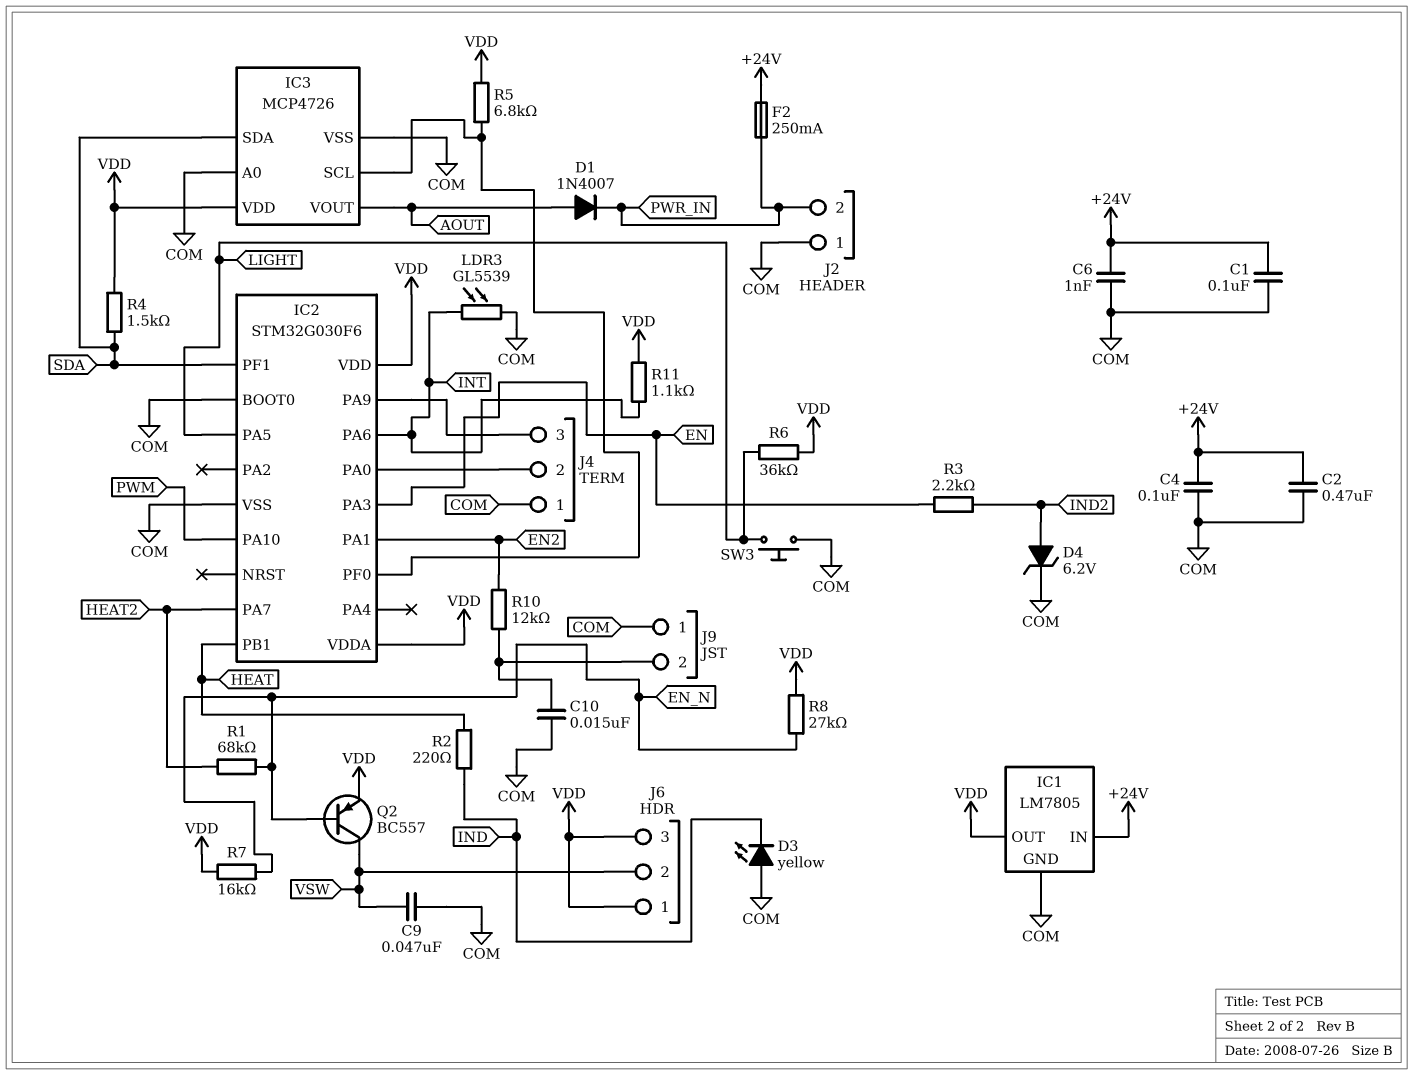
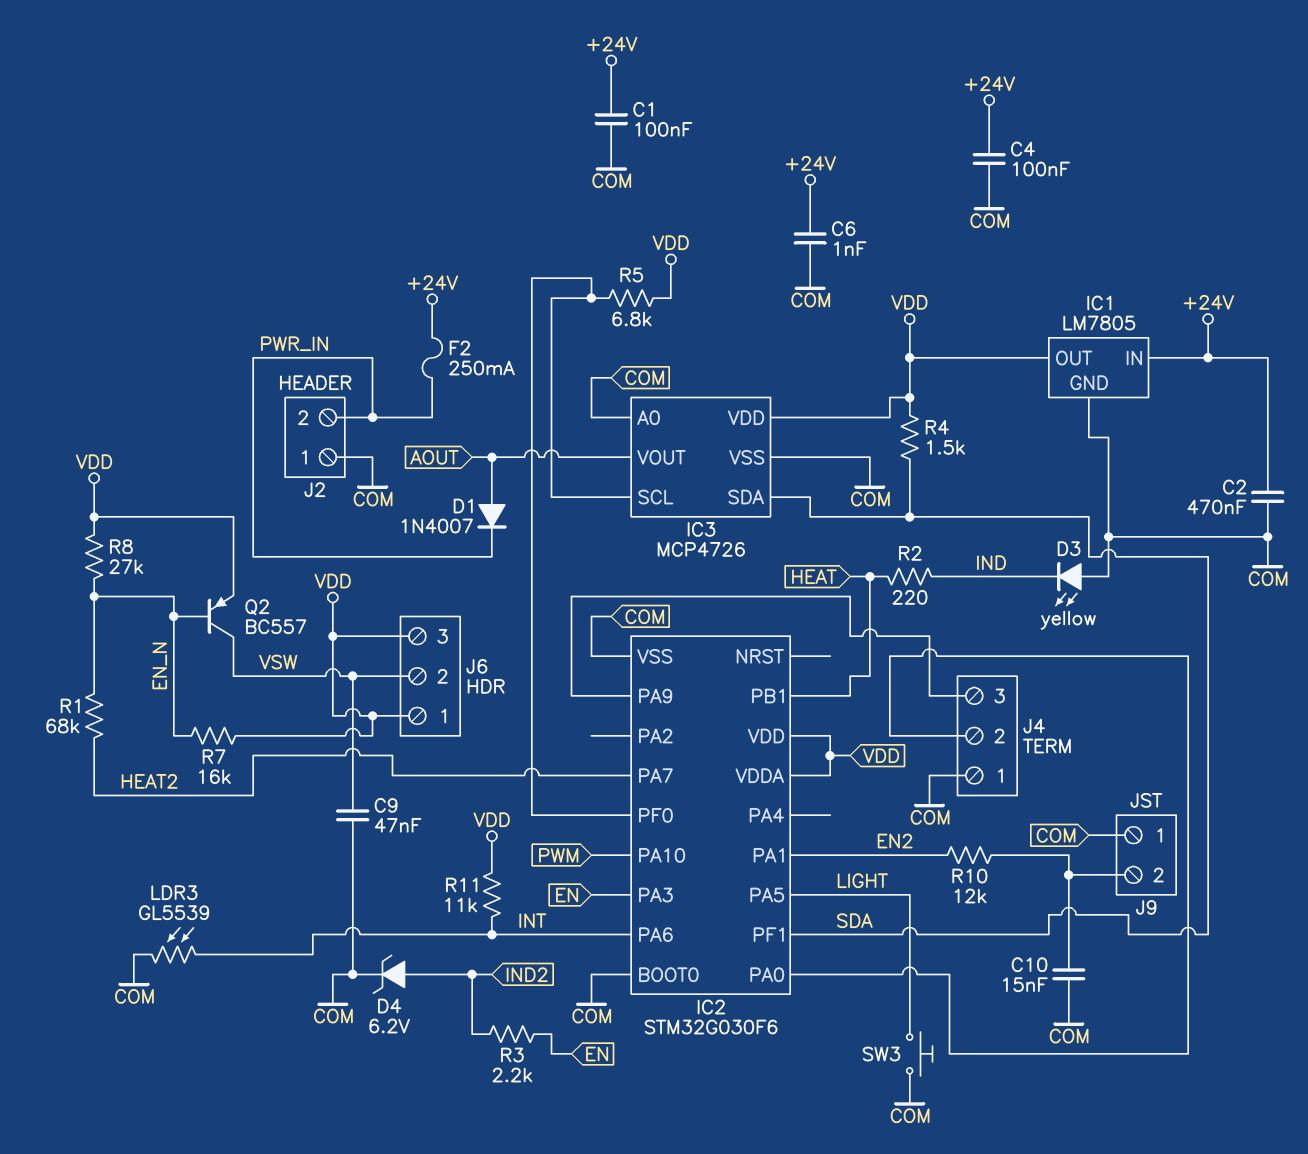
R6: 36k (LIGHT, VDD) -> none
R11: 1.1k (INT, VDD) -> 11k (INT, VDD)

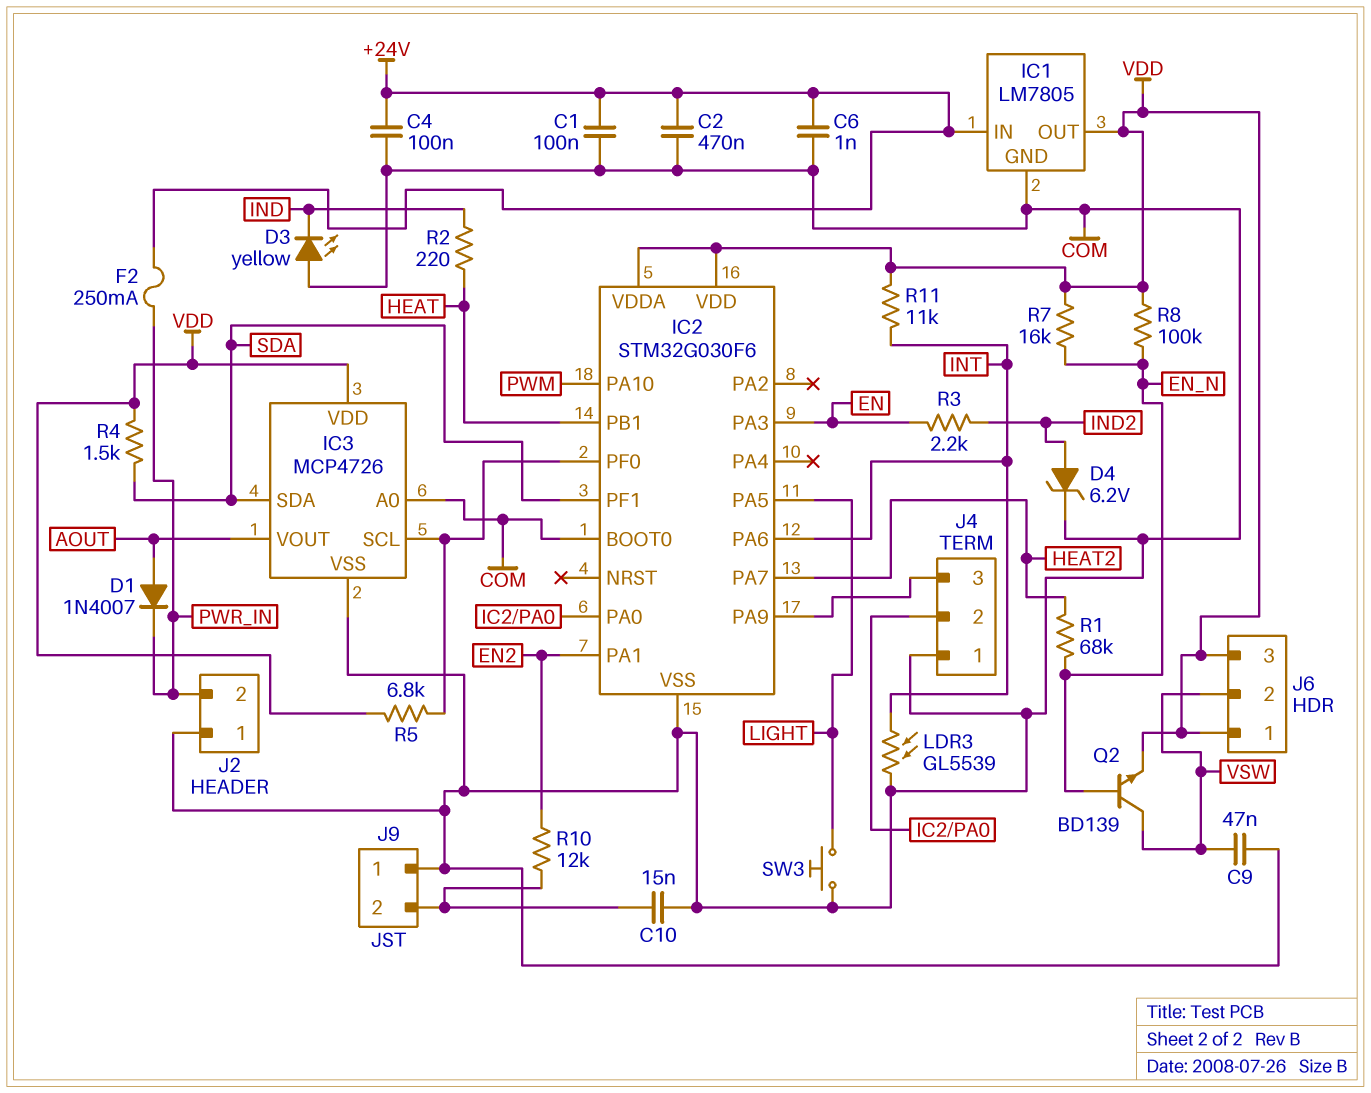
Q2: PNP BC557 (B EN_N, C VSW, E VDD) -> NPN BD139 (B EN_N, C VSW, E VDD)
R8: 27k (EN_N, VDD) -> 100k (EN_N, VDD)

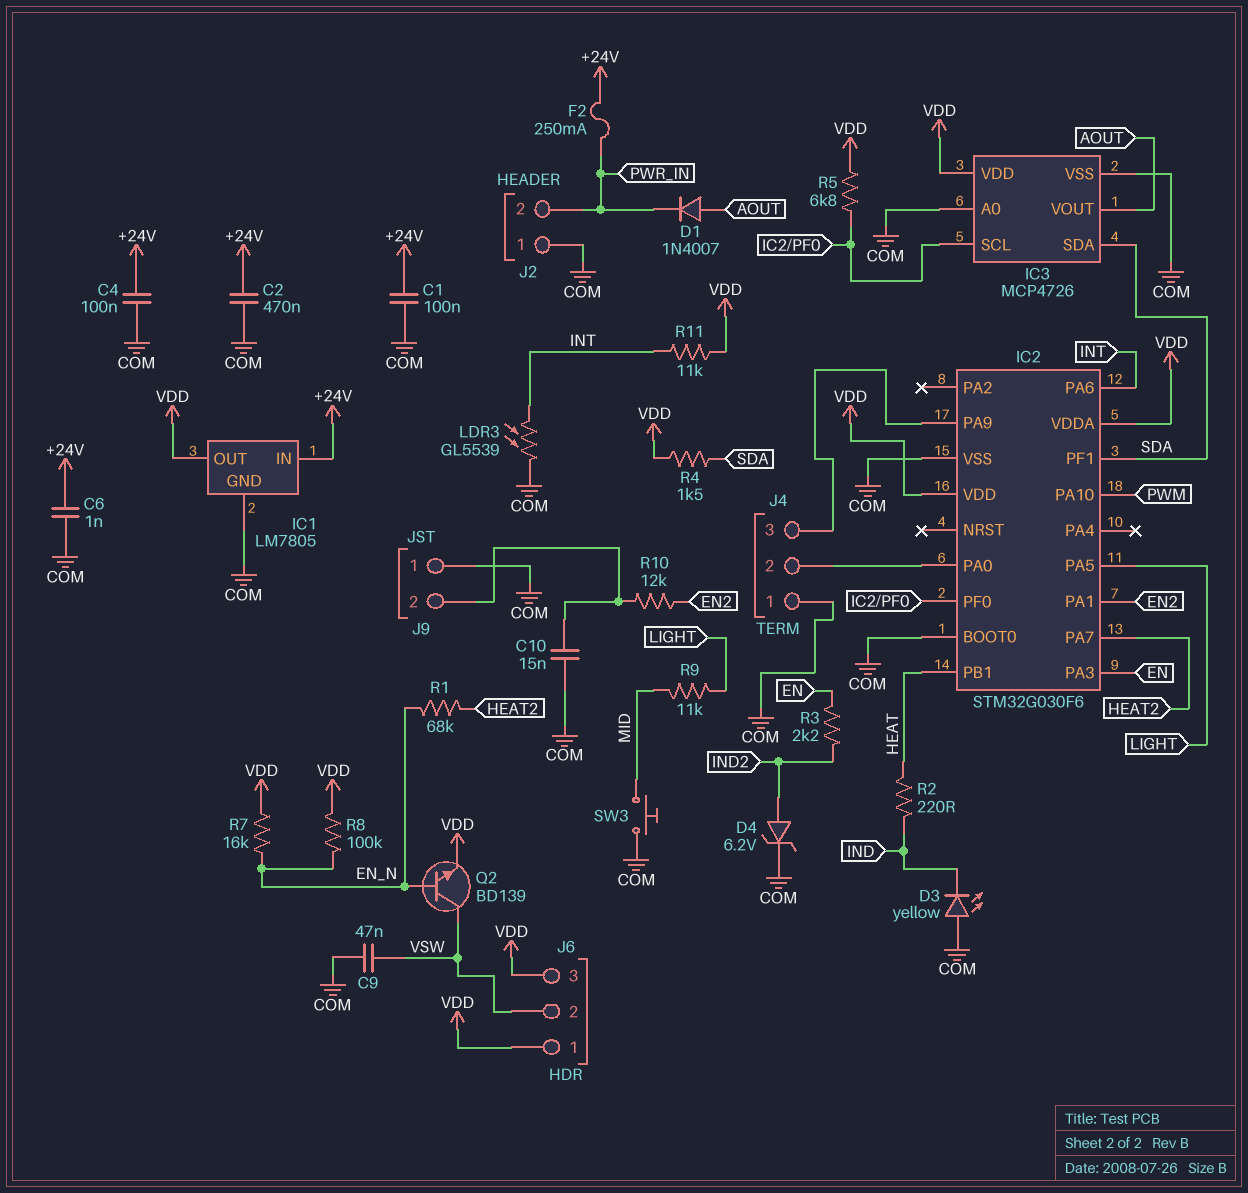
R9: none -> 11k (LIGHT, MID)
SW3: button (COM, LIGHT) -> button (COM, MID)

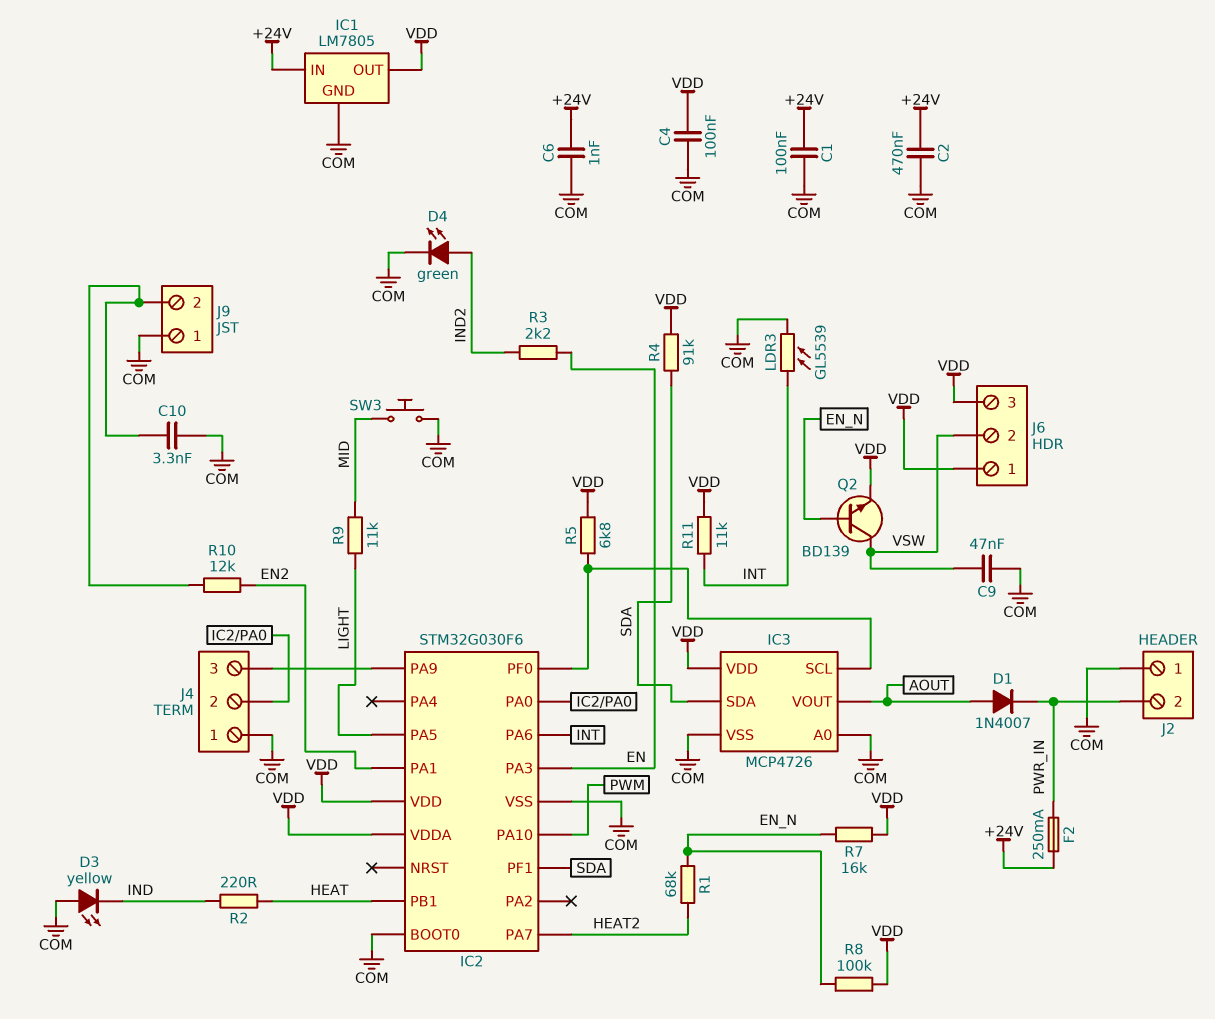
C4: 100nF (+24V, COM) -> 100nF (COM, VDD)
C10: 15nF (COM, J9/2) -> 3.3nF (COM, J9/2)
D4: zener 6.2V (A IND2, K COM) -> LED green (A IND2, K COM)
R4: 1.5k (SDA, VDD) -> 91k (SDA, VDD)

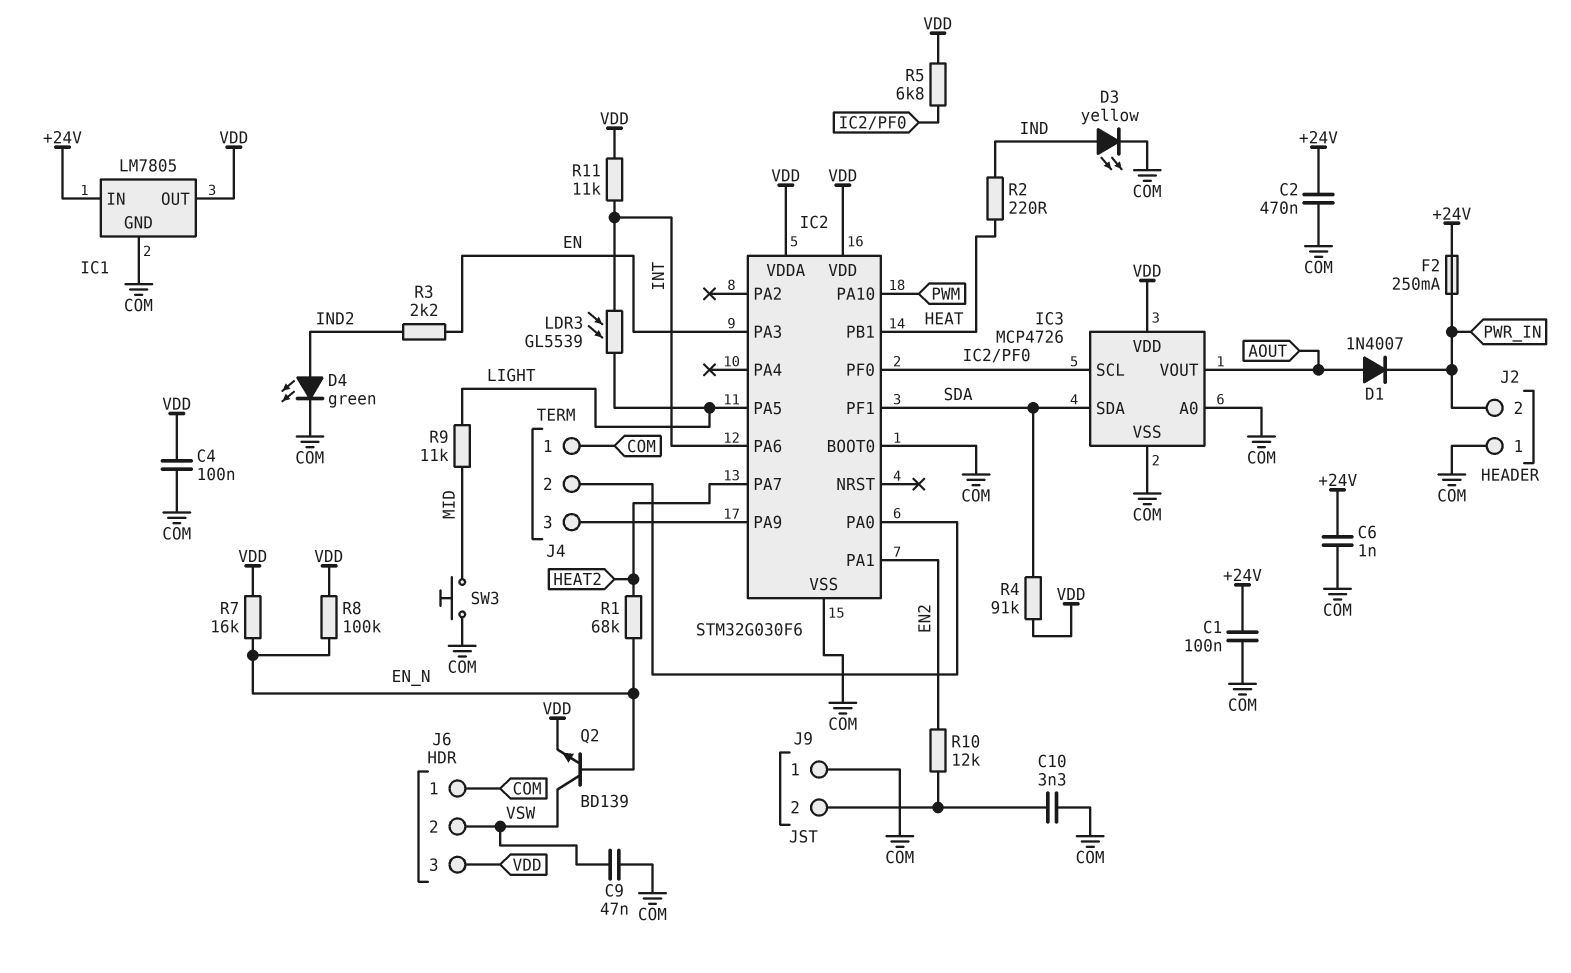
D3: LED yellow (A COM, K IND) -> LED yellow (A IND, K COM)
J6 pin 1: VDD -> COM
LDR3: GL5539 (COM, INT) -> GL5539 (INT, LIGHT)

